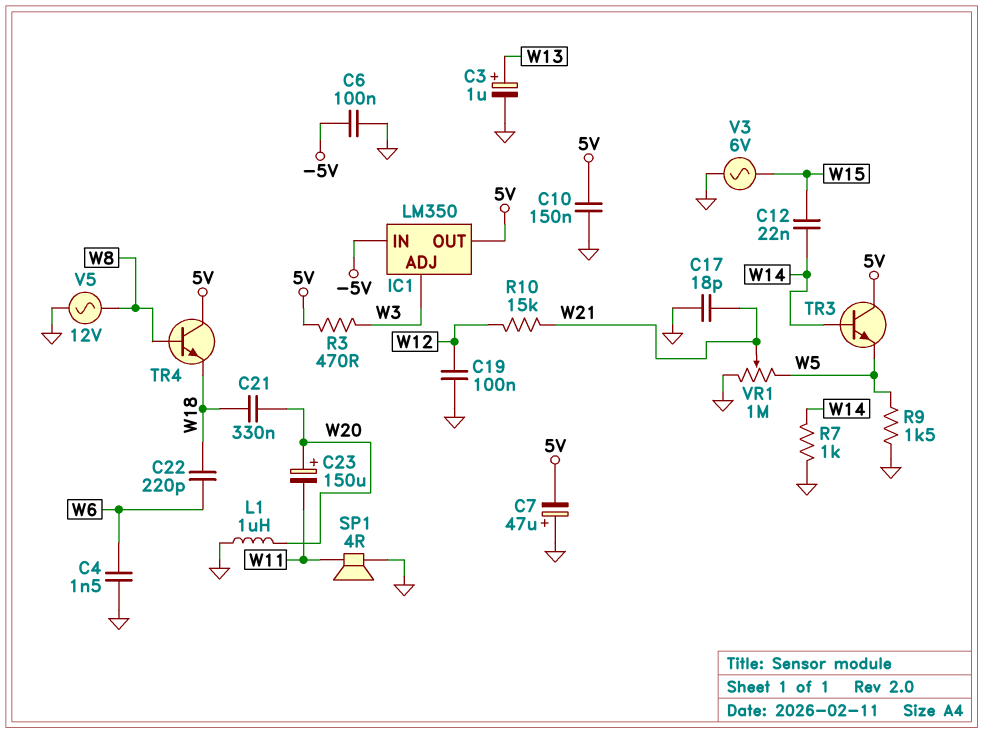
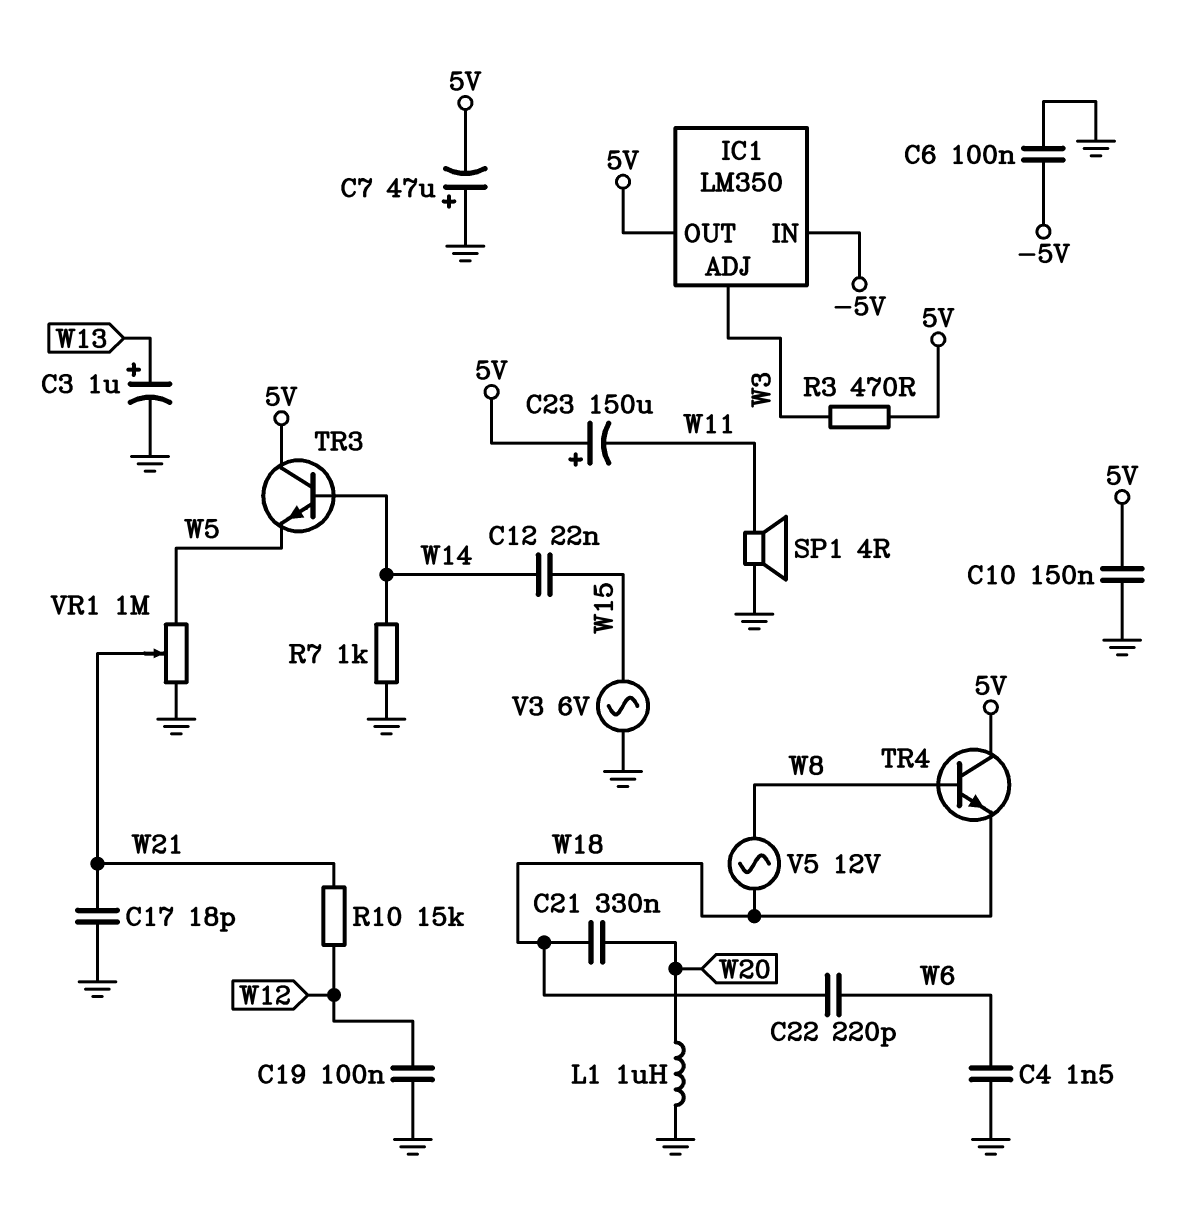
C23: 150uF (plus W20, minus W11) -> 150uF (plus 5V, minus W11)
R9: 1.5k (GND, W5) -> none
V5: AC 12V (GND, W8) -> AC 12V (W8, W18)

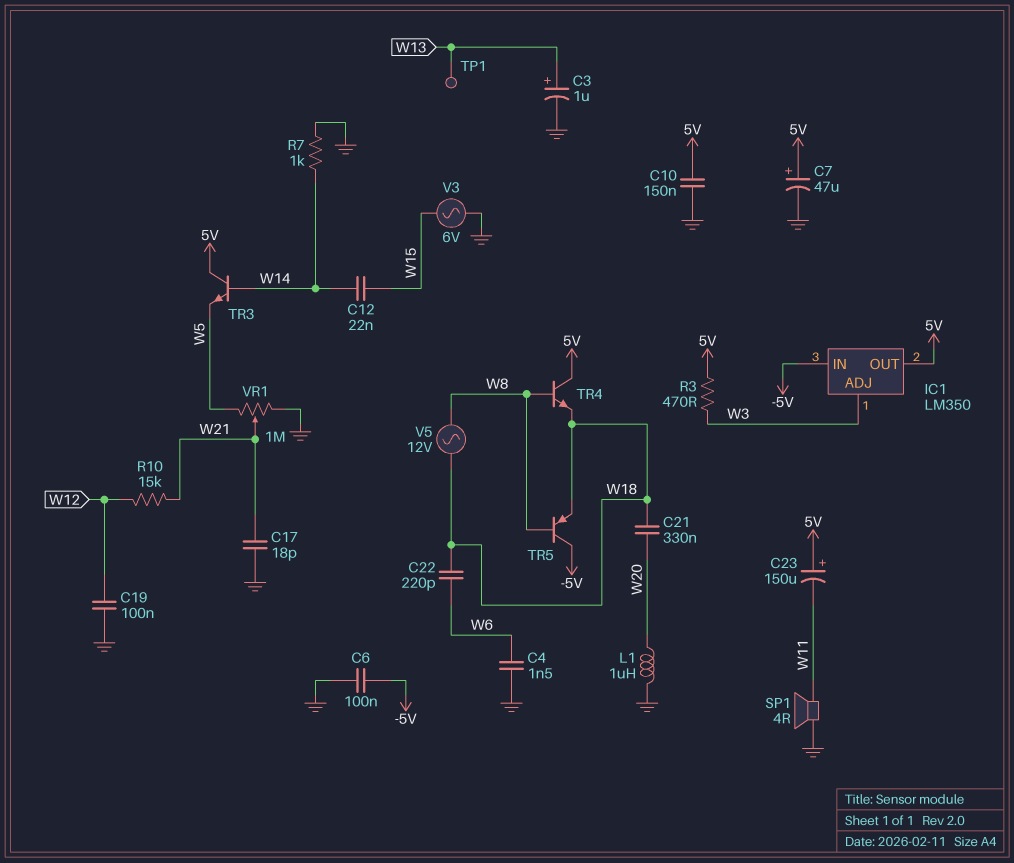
C7: 47uF (plus GND, minus 5V) -> 47uF (plus 5V, minus GND)
TP1: none -> test point (W13)
TR5: none -> PNP (B W8, C -5V, E W18)

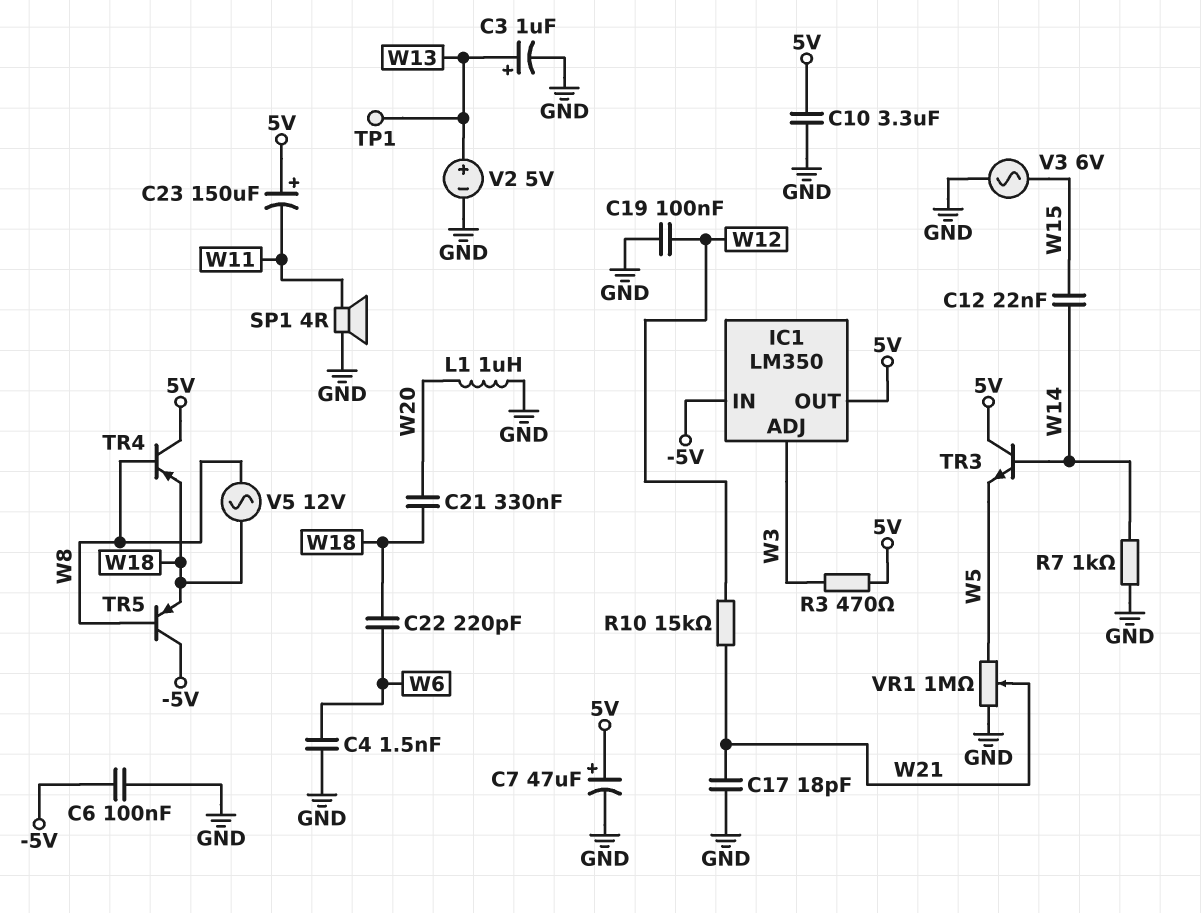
C10: 150nF (5V, GND) -> 3.3uF (5V, GND)
TR4: NPN (B W8, C 5V, E W18) -> PNP (B W8, C 5V, E W18)
V2: none -> 5V (plus W13, minus GND)

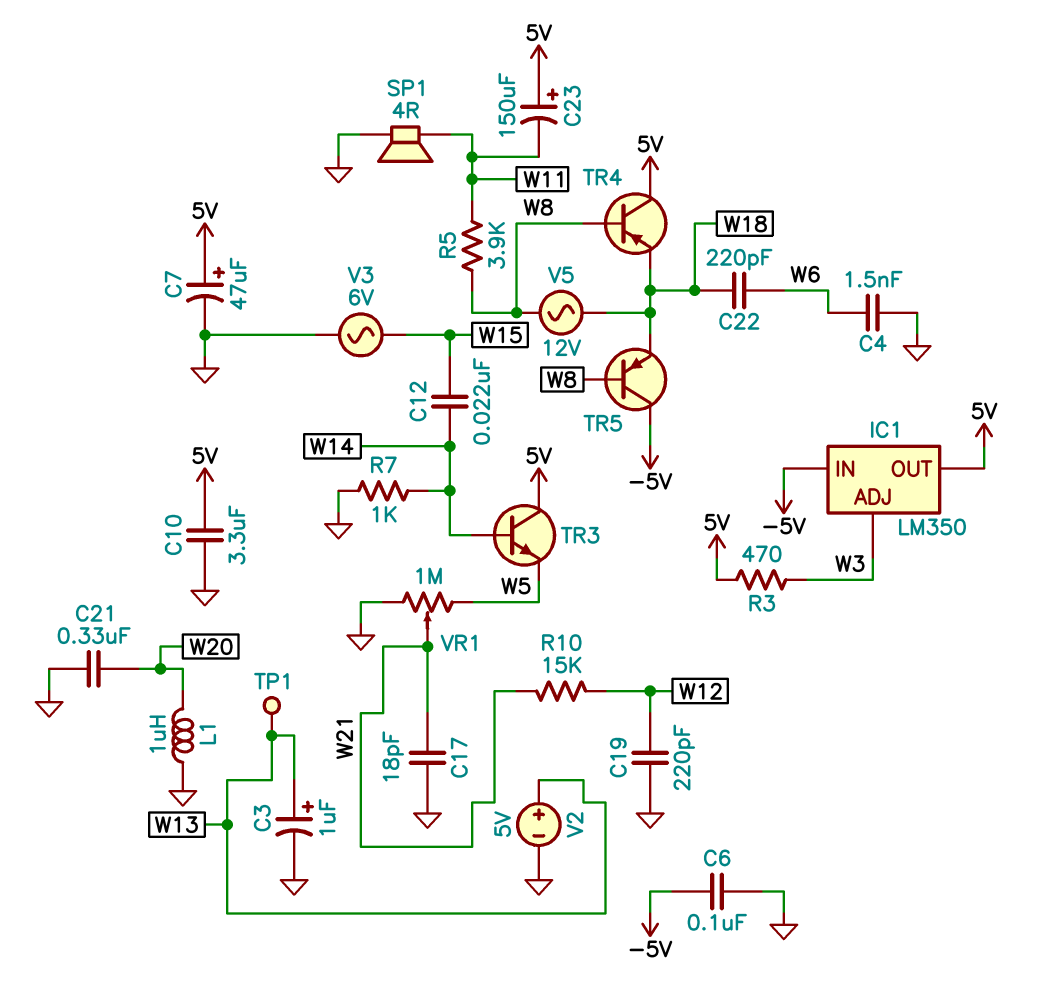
C19: 100nF (GND, W12) -> 220pF (GND, W12)
C21: 330nF (W18, W20) -> 330nF (GND, W20)
R5: none -> 3.9k (W8, W11)

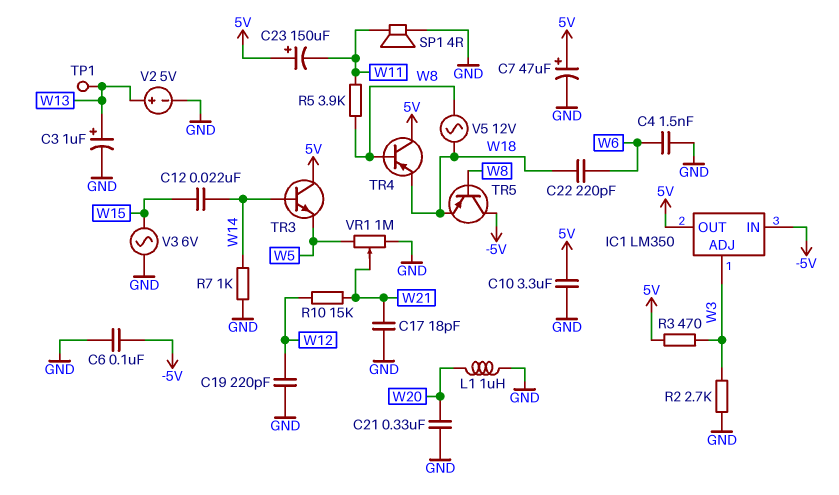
R2: none -> 2.7k (GND, W3)

